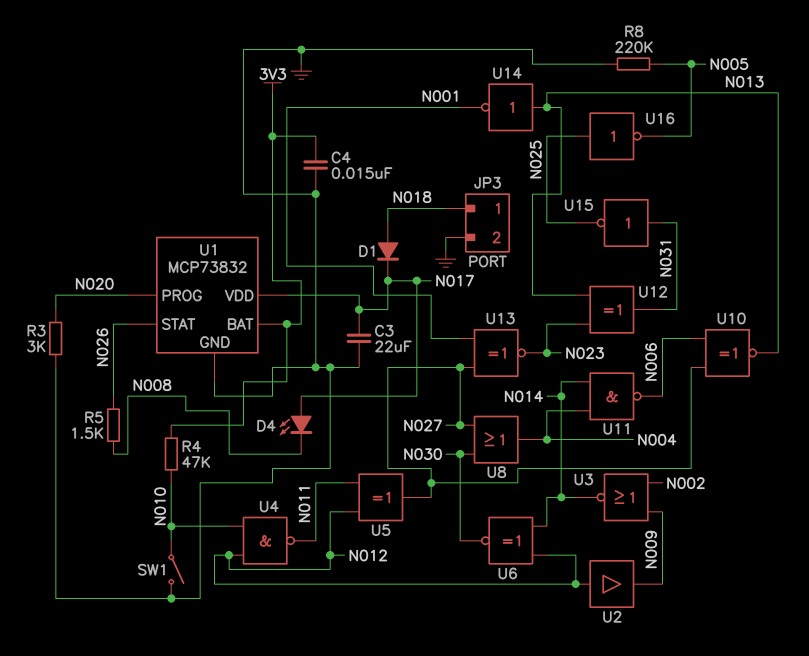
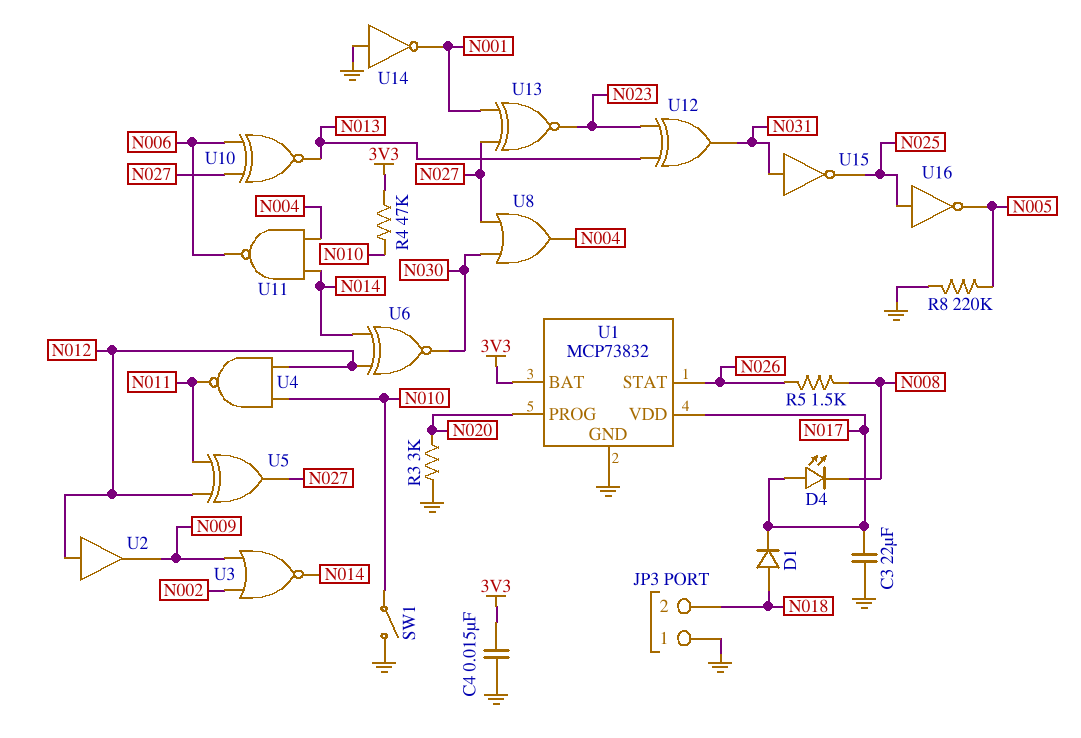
JP3 pin 1: N018 -> GND
JP3 pin 2: GND -> N018
U14: NOT (in N013, out N001) -> NOT (in GND, out N001)

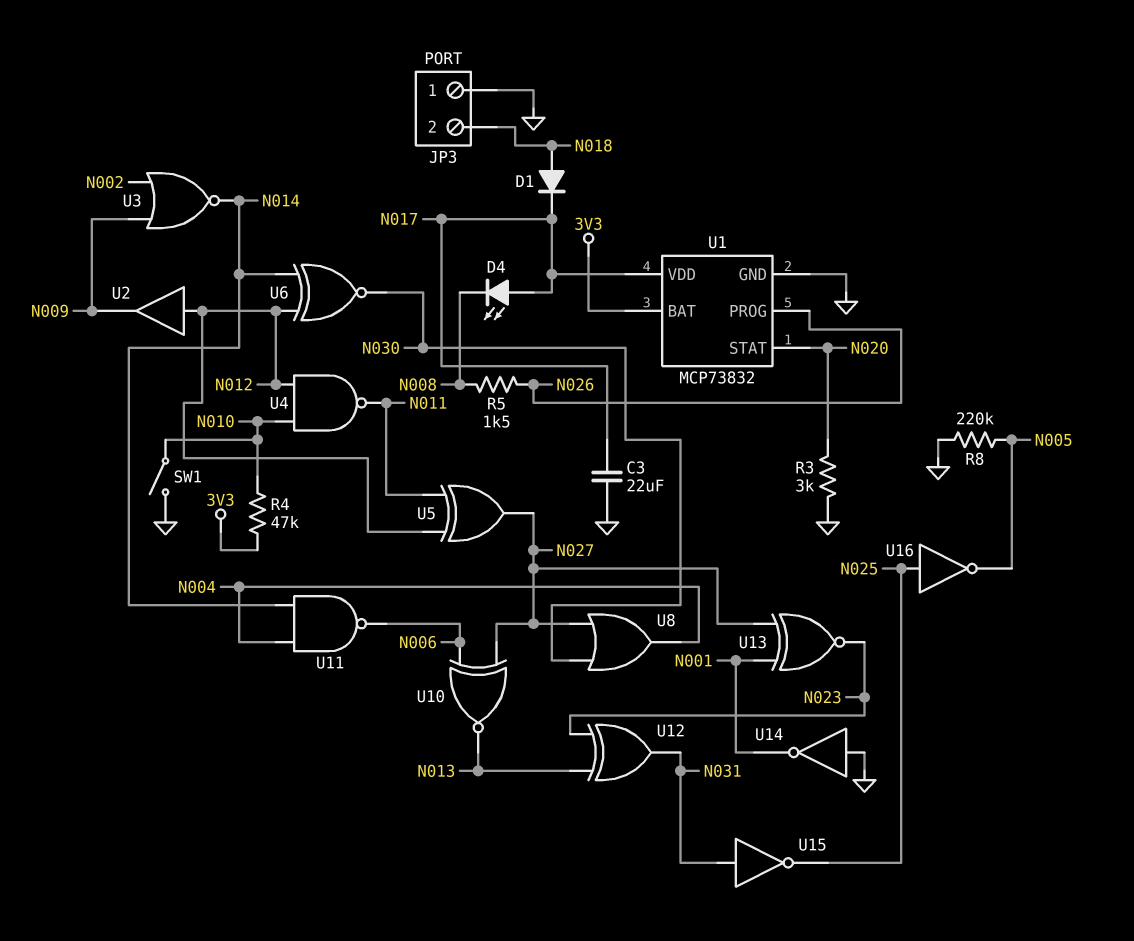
C4: 15nF (3V3, GND) -> none
U1 pin PROG: N020 -> N026
U1 pin STAT: N026 -> N020

